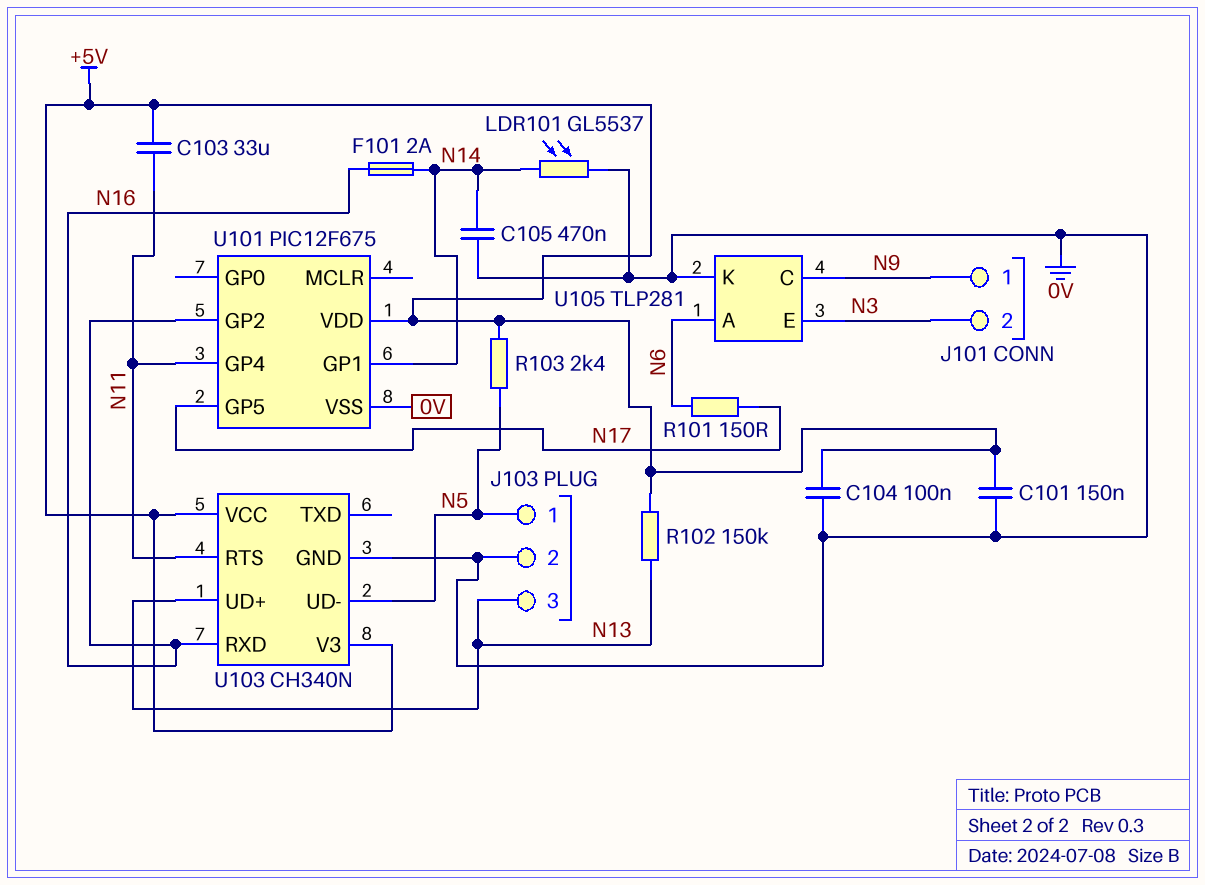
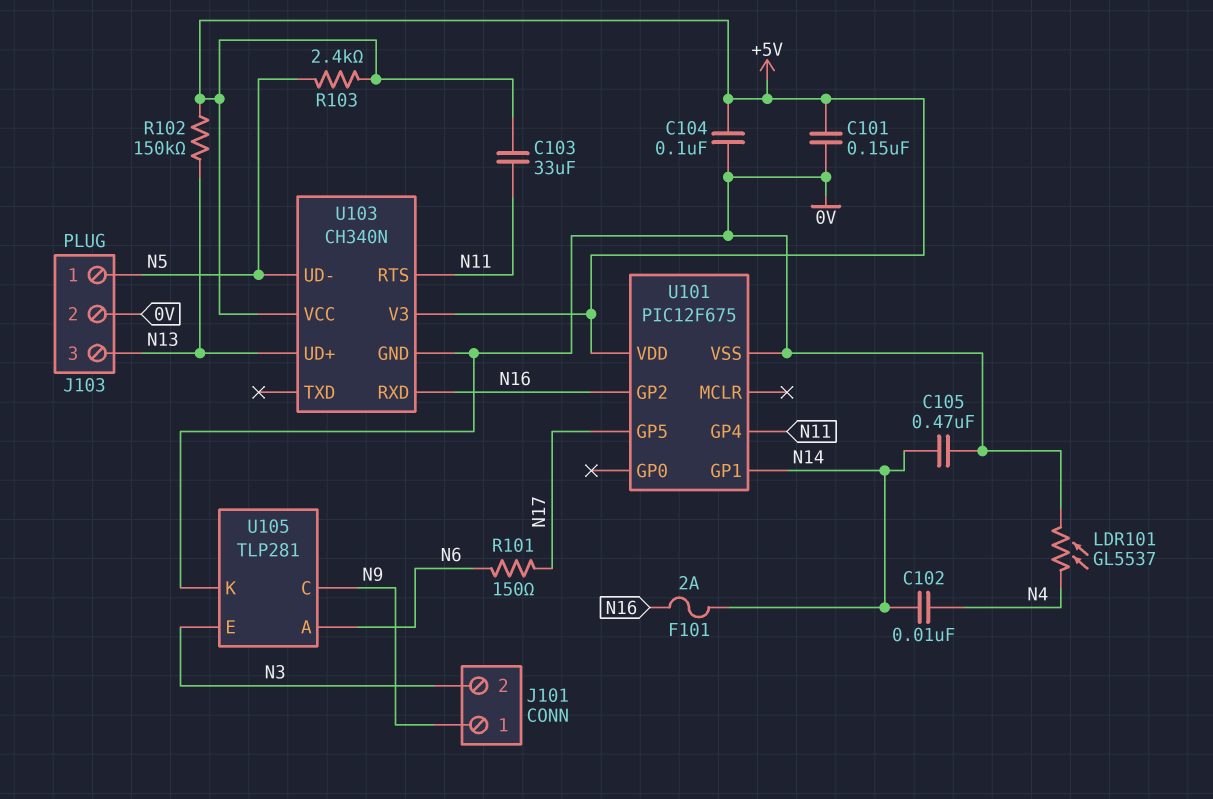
C102: none -> 10nF (N4, N14)
LDR101: GL5537 (0V, N14) -> GL5537 (0V, N4)

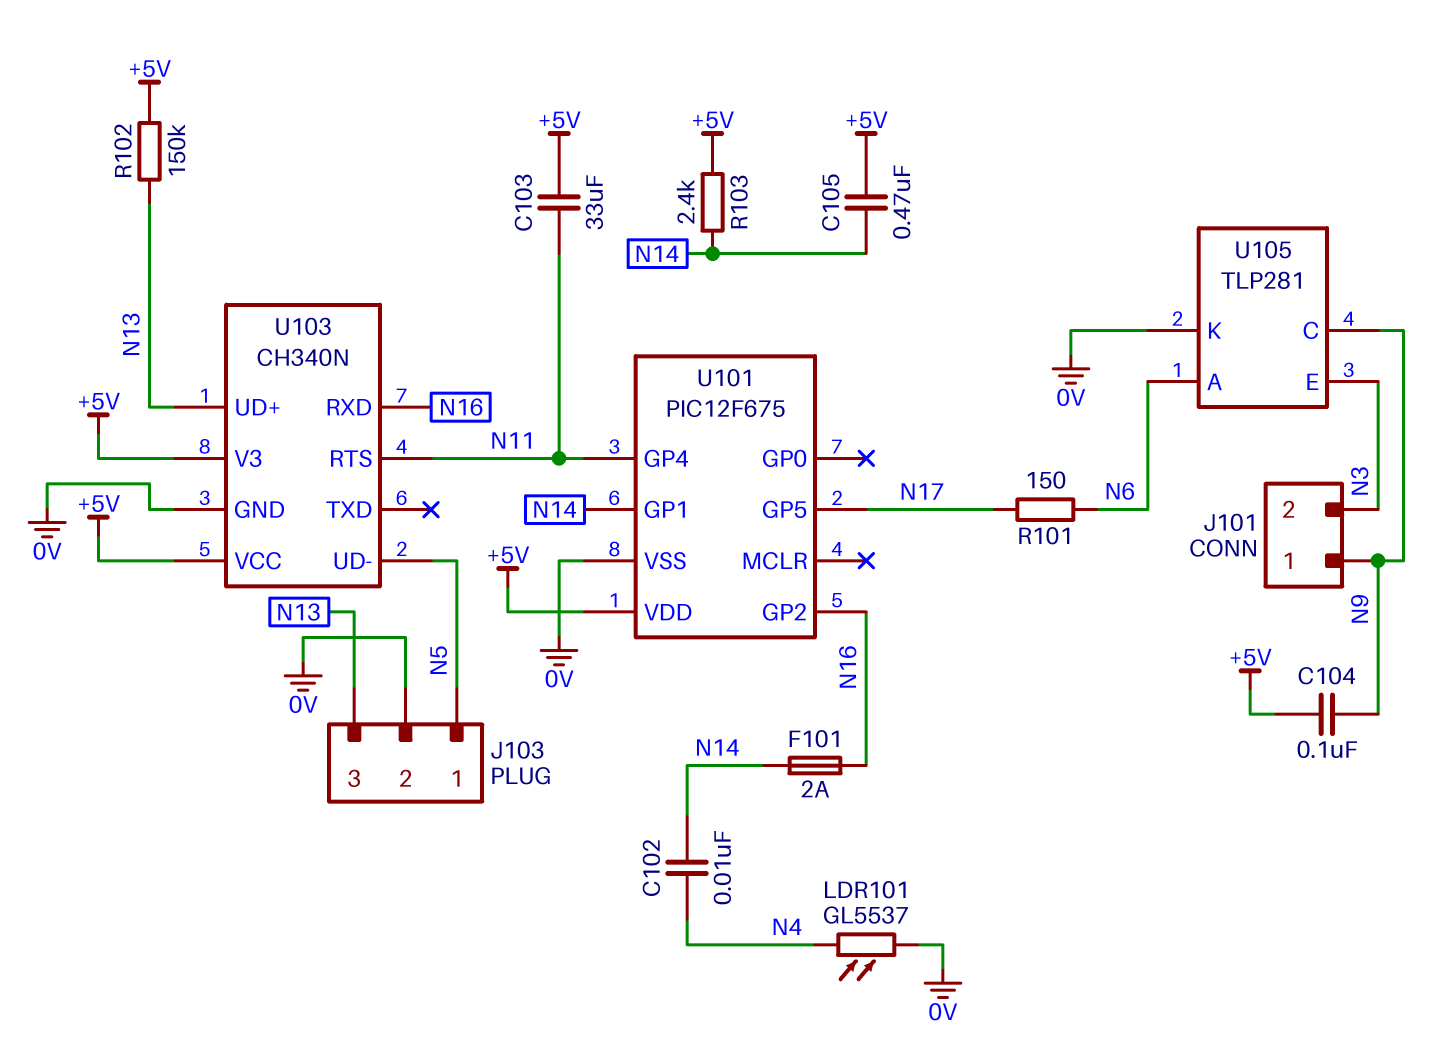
C101: 150nF (+5V, 0V) -> none
C104: 100nF (+5V, 0V) -> 100nF (+5V, N9)
C105: 470nF (0V, N14) -> 470nF (+5V, N14)
R103: 2.4k (+5V, N5) -> 2.4k (+5V, N14)

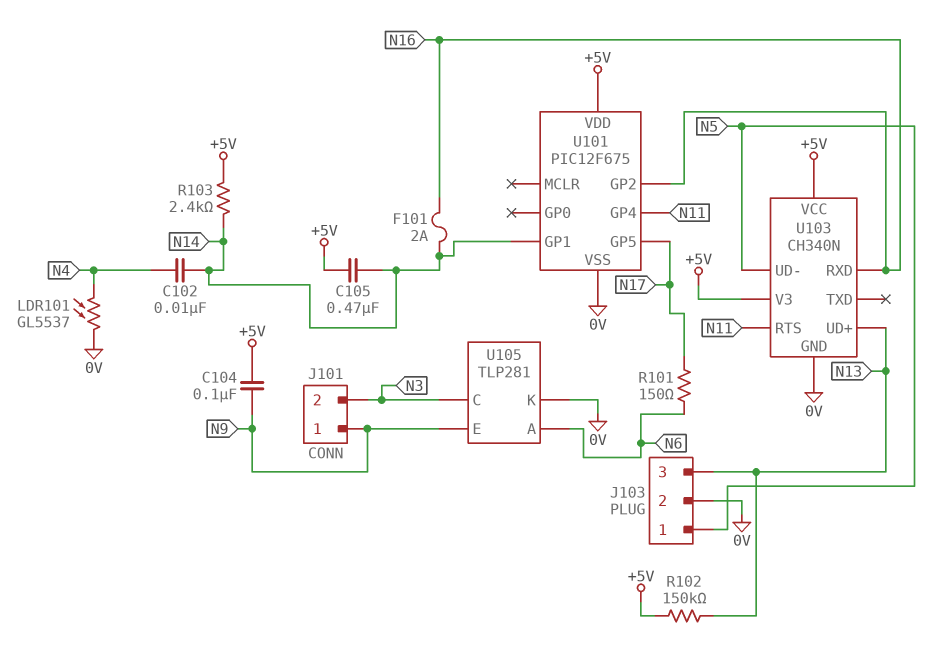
C103: 33uF (+5V, N11) -> none
U105 pin C: N9 -> N3
U105 pin E: N3 -> N9

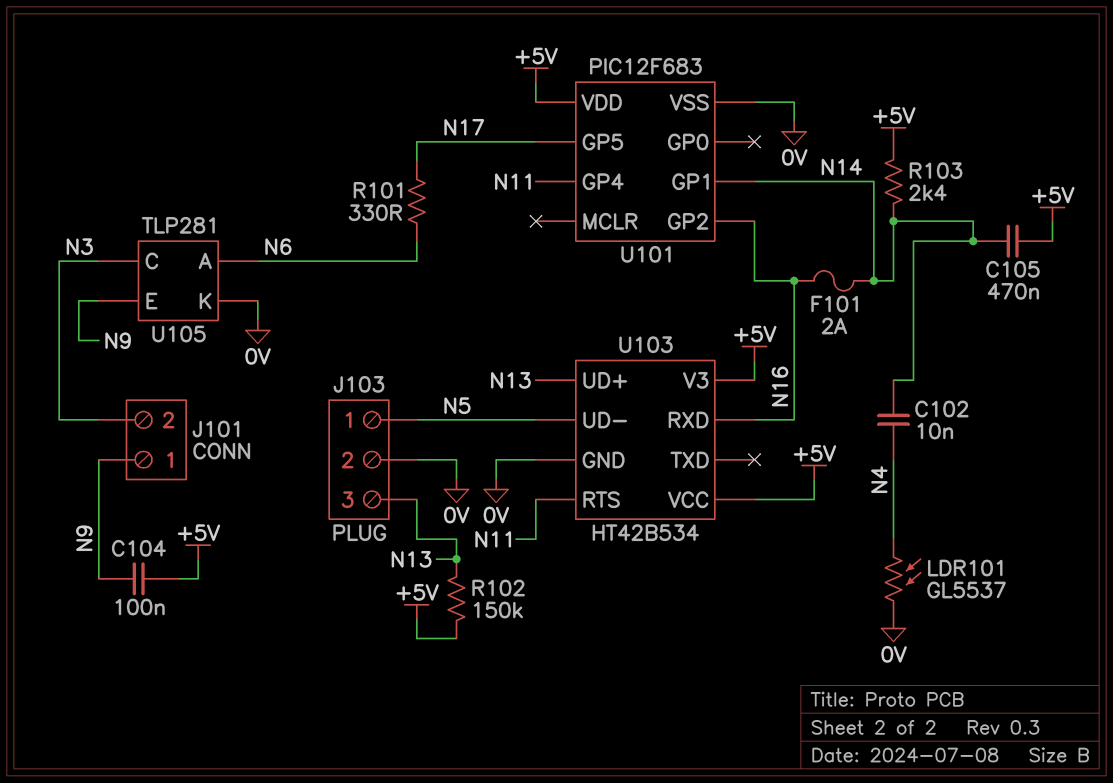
R101: 150 (N6, N17) -> 330 (N6, N17)
U101: PIC12F675 -> PIC12F683
U103: CH340N -> HT42B534

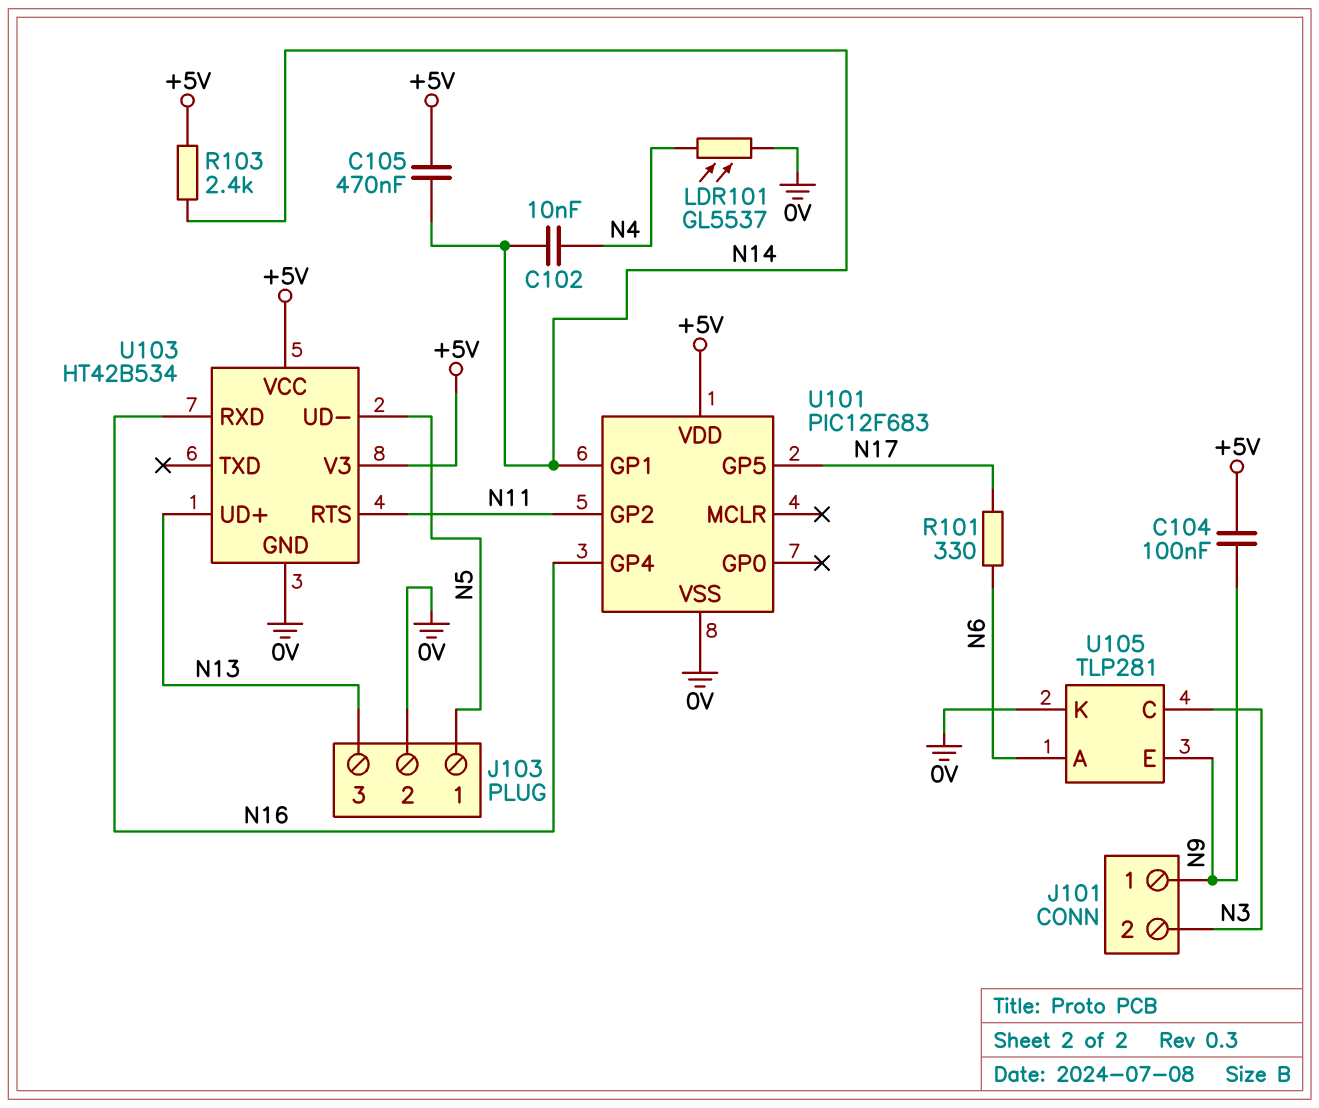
F101: 2A (N14, N16) -> none
R102: 150k (+5V, N13) -> none
U101 pin GP2: N16 -> N11
U101 pin GP4: N11 -> N16

